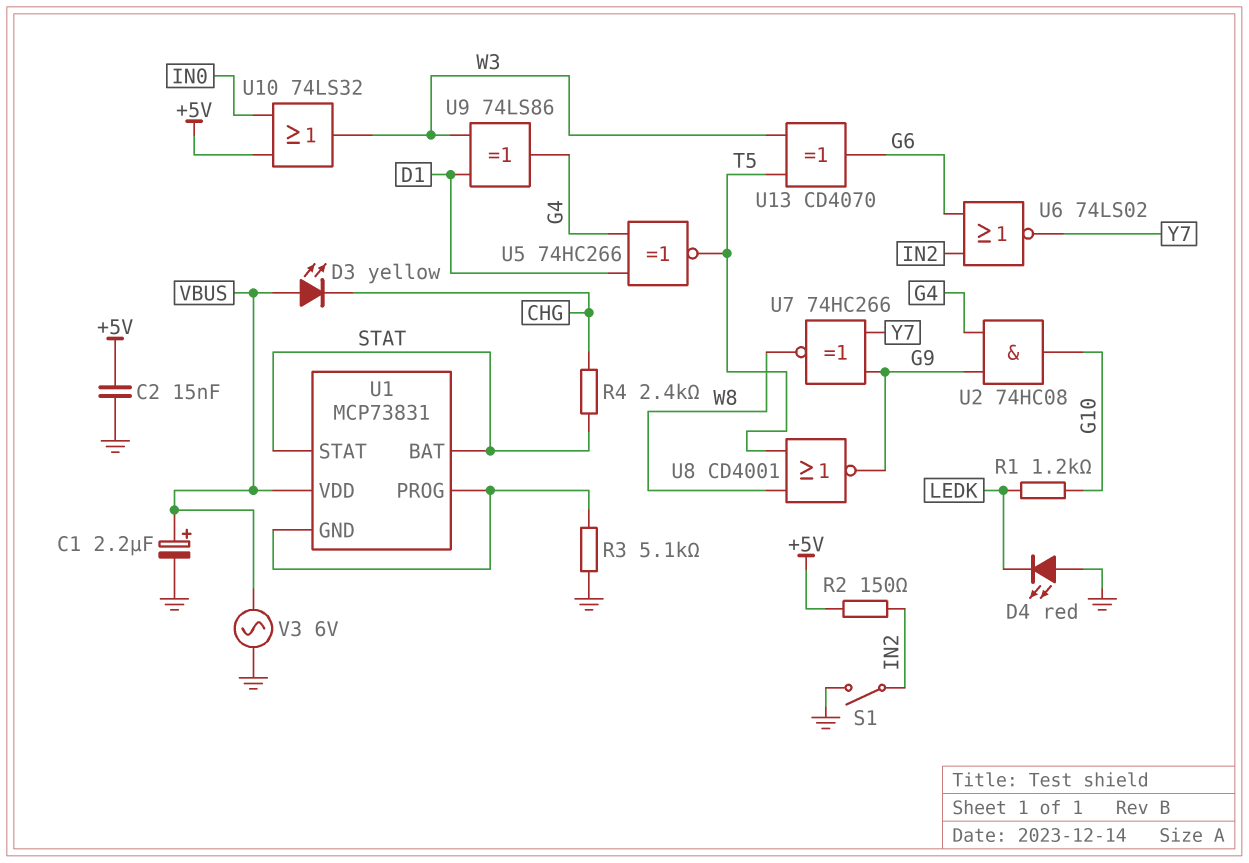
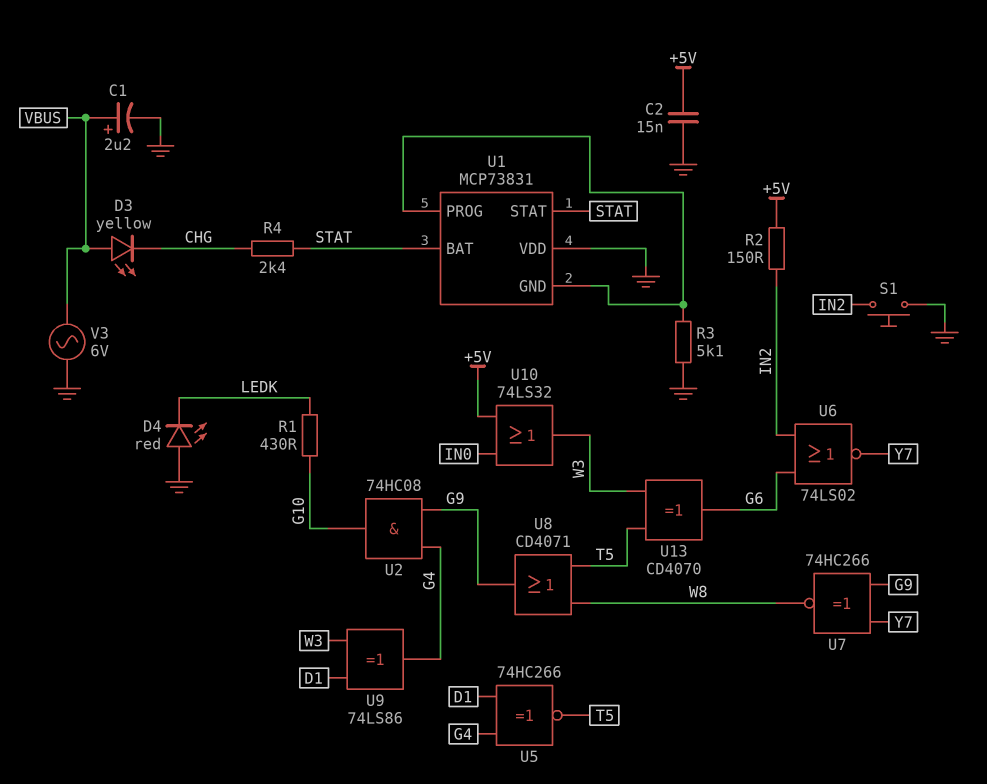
R1: 1.2k (G10, LEDK) -> 430 (G10, LEDK)
S1: switch (GND, IN2) -> button (GND, IN2)
U1 pin VDD: VBUS -> GND
U8: NOR CD4001 (in T5, in W8, out G9) -> OR CD4071 (in T5, in W8, out G9)

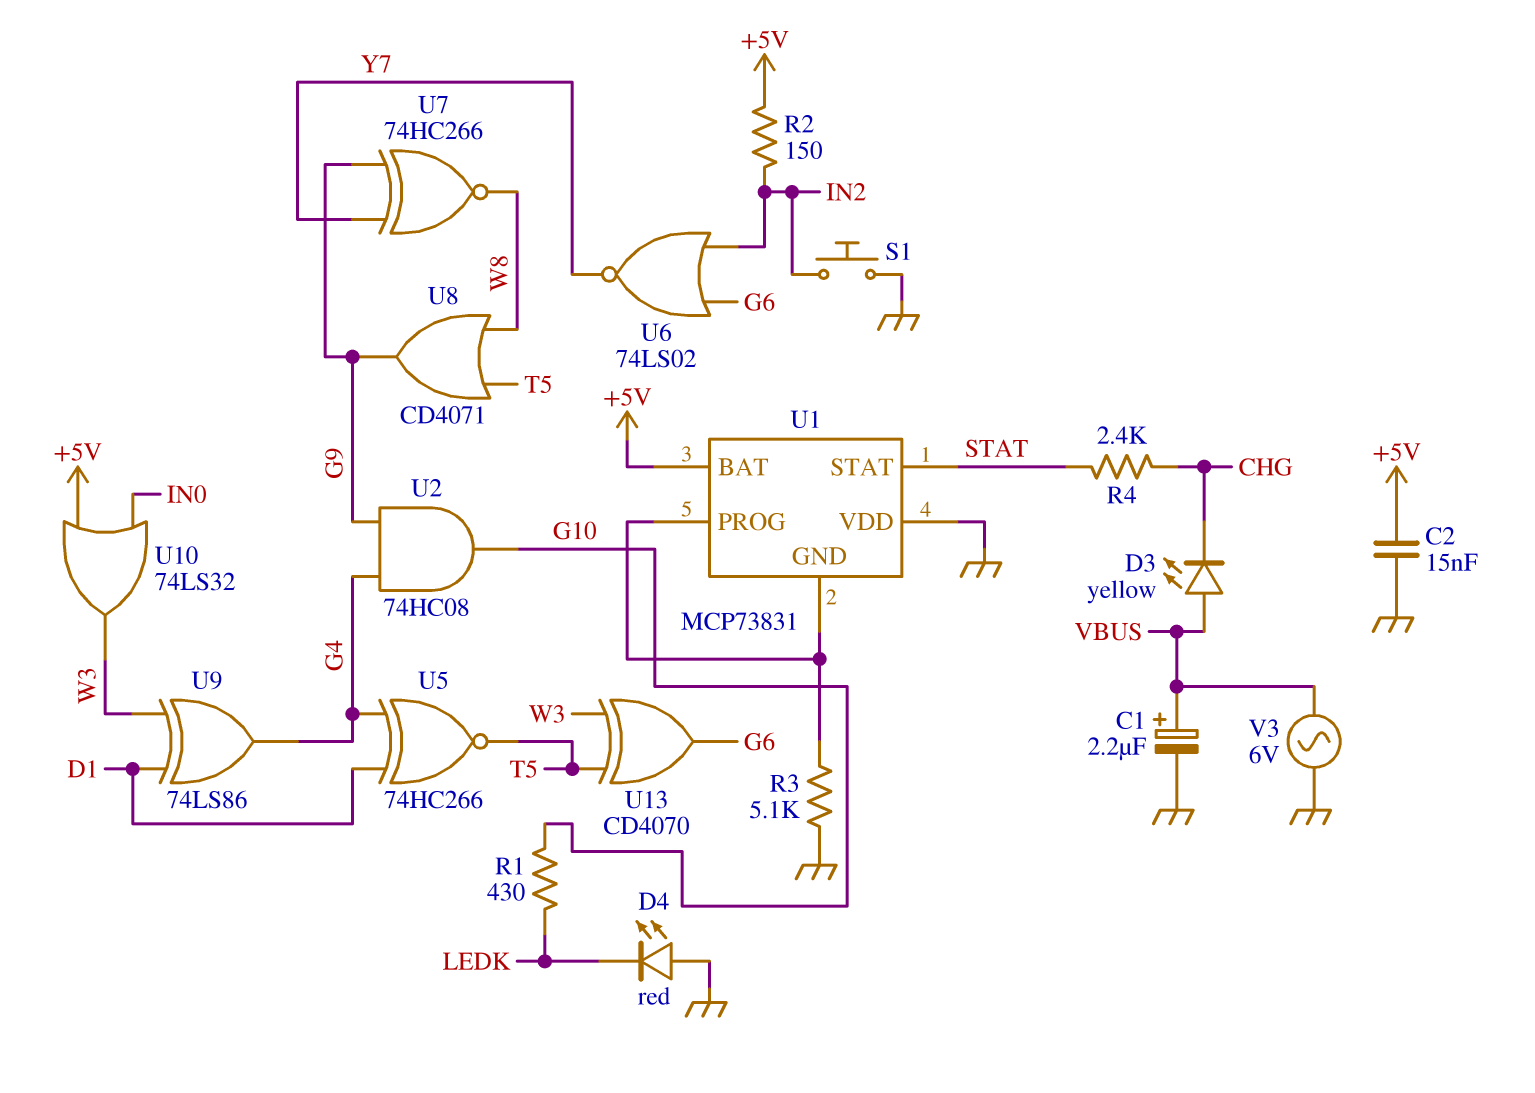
U1 pin BAT: STAT -> +5V

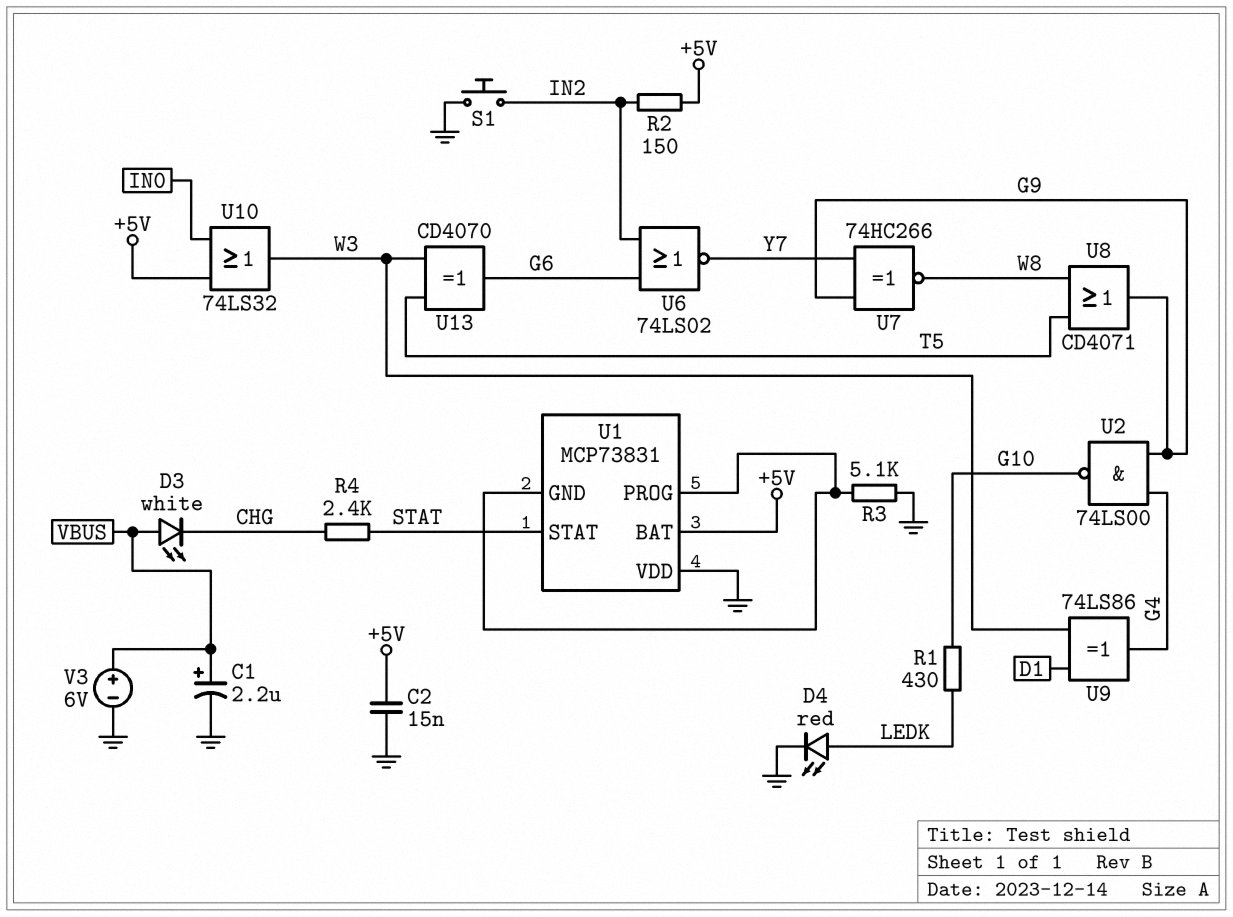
D3: LED yellow (A VBUS, K CHG) -> LED white (A VBUS, K CHG)
D4: LED red (A GND, K LEDK) -> LED red (A LEDK, K GND)
U2: AND 74HC08 (in G4, in G9, out G10) -> NAND 74LS00 (in G4, in G9, out G10)
U5: XNOR 74HC266 (in D1, in G4, out T5) -> none
V3: AC 6V (GND, VBUS) -> 6V (plus VBUS, minus GND)

